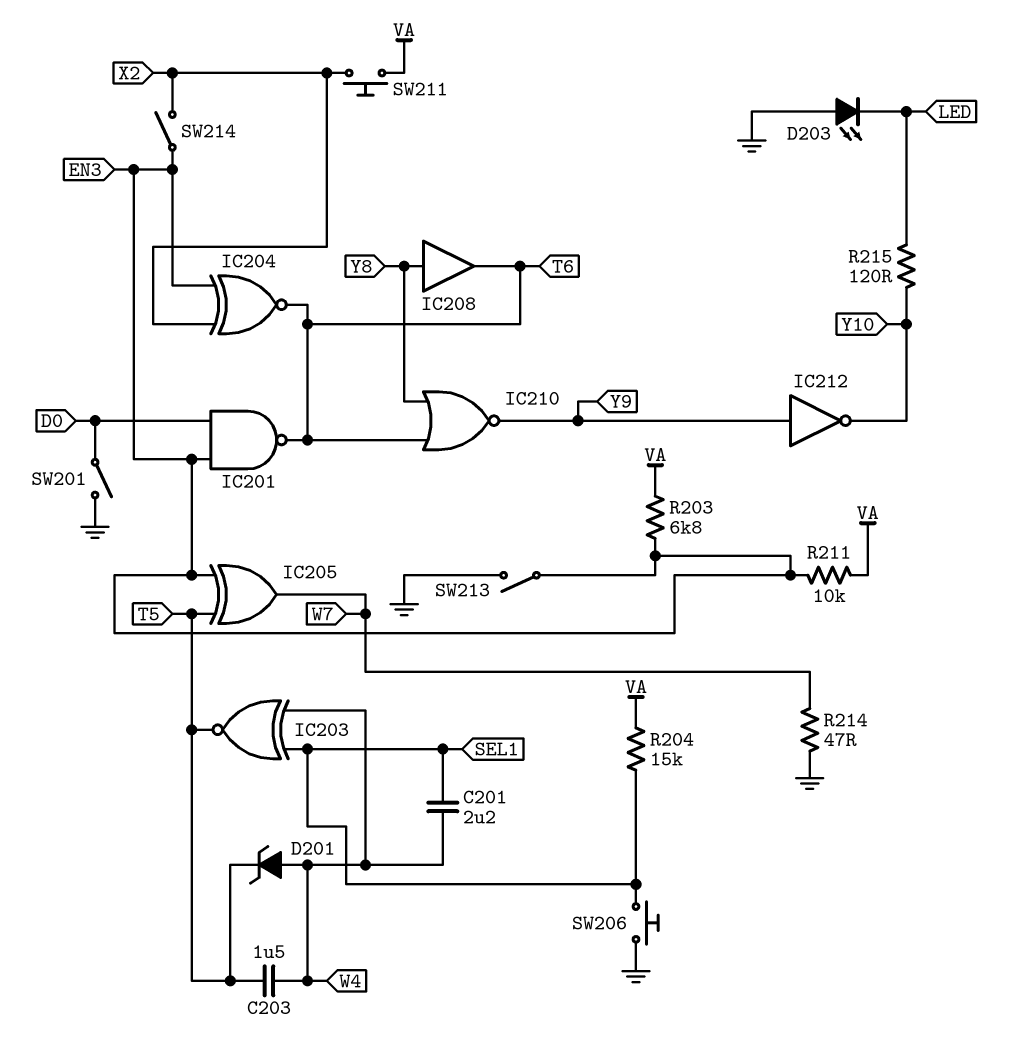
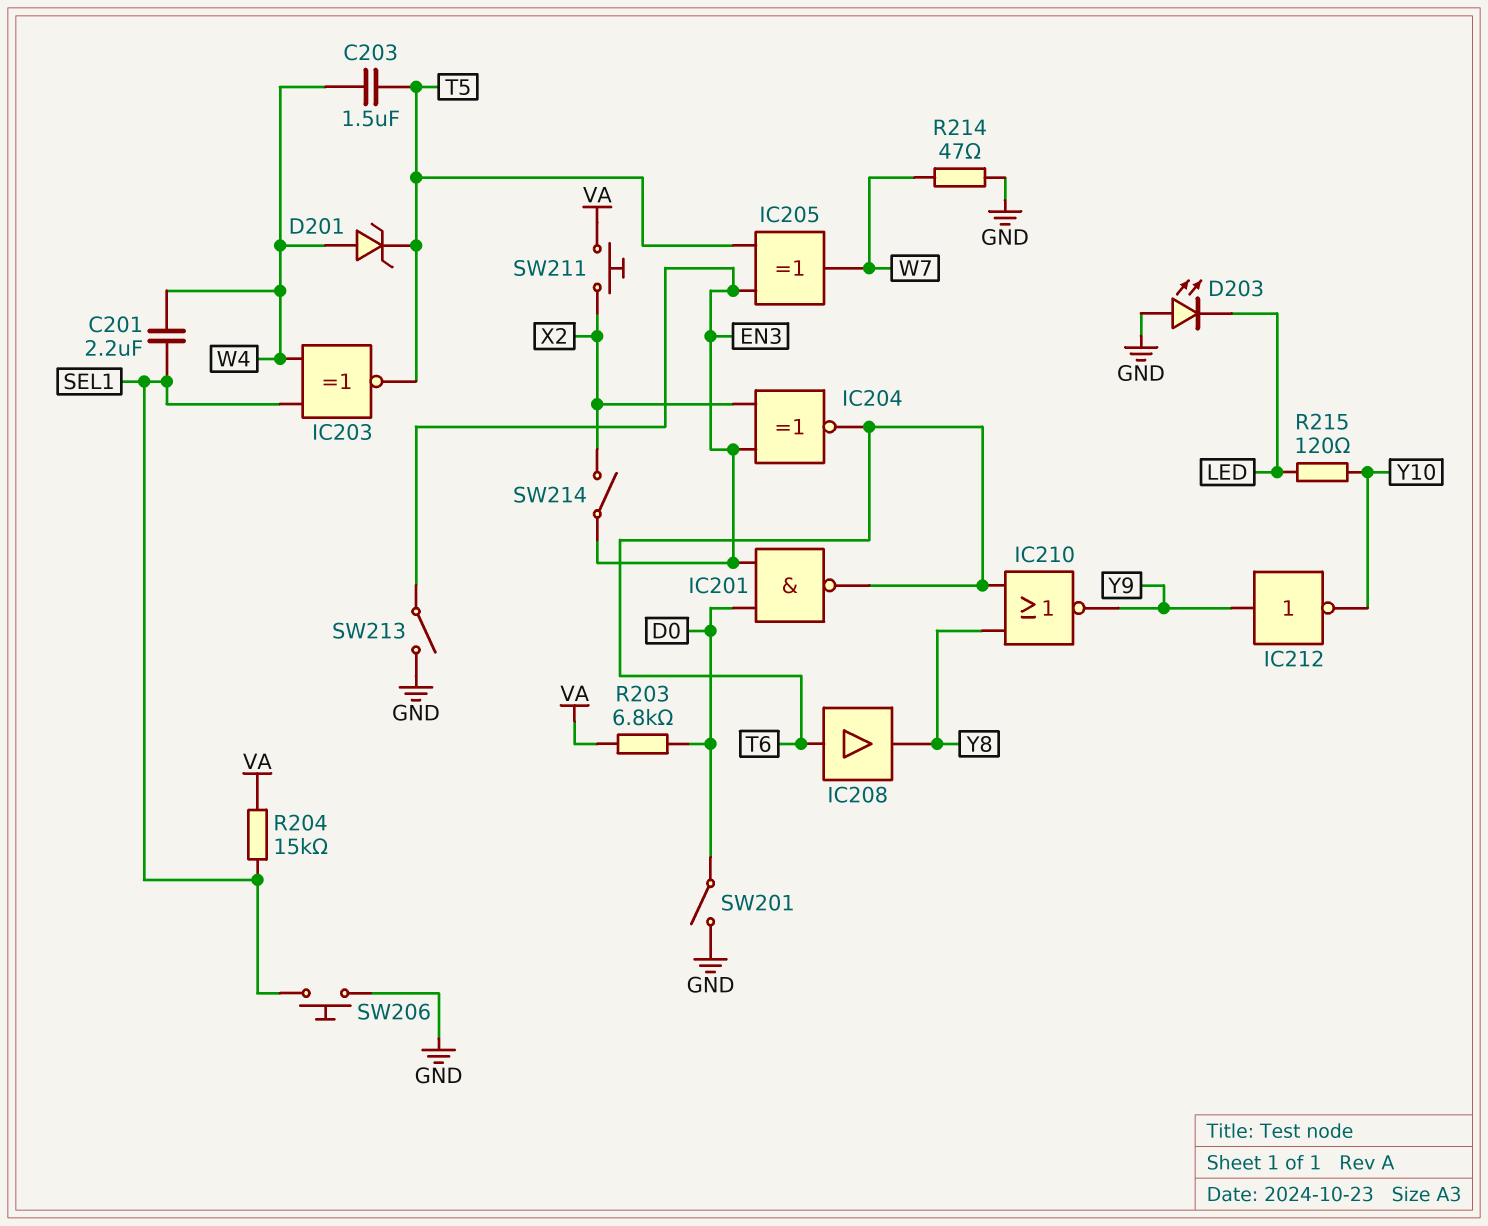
IC208: buffer (in Y8, out T6) -> buffer (in T6, out Y8)
R203: 6.8k (EN3, VA) -> 6.8k (D0, VA)
R211: 10k (EN3, VA) -> none

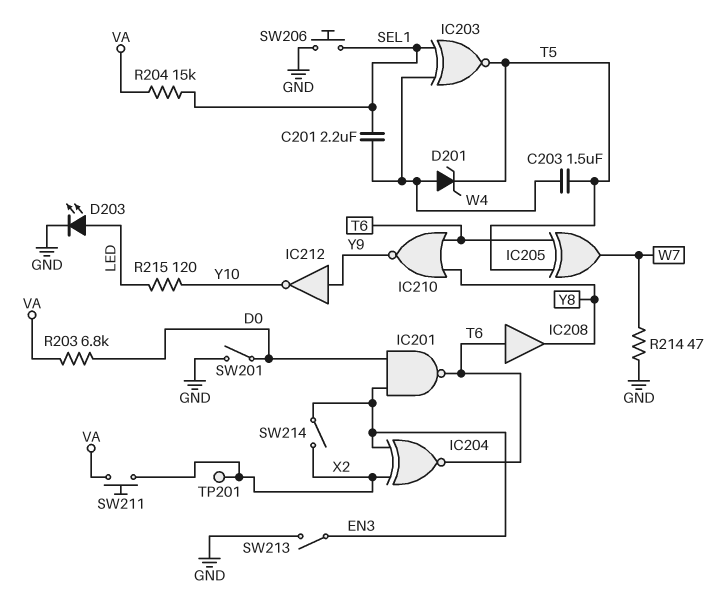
D203: LED (A GND, K LED) -> LED (A LED, K GND)
IC205: XOR (in EN3, in T5, out W7) -> XOR (in T5, in T6, out W7)
TP201: none -> test point (X2)

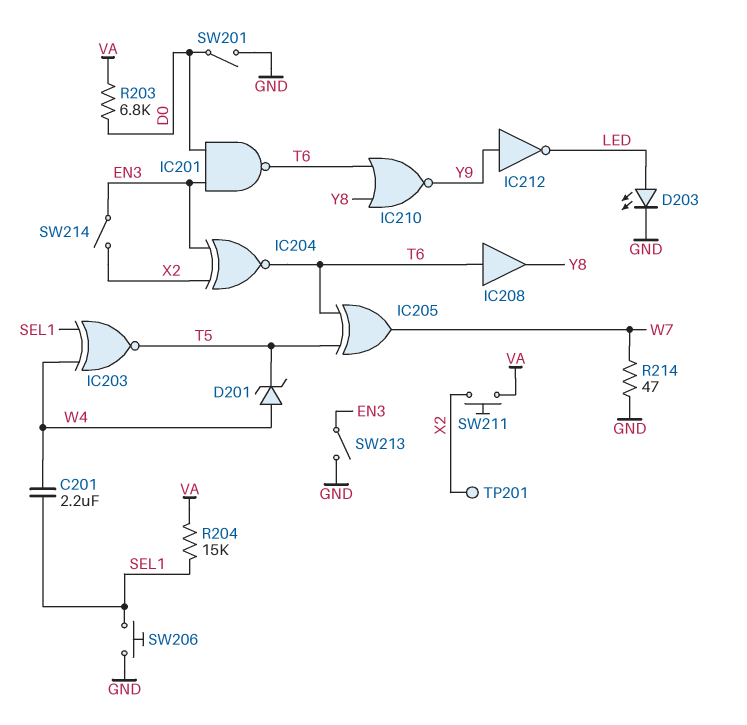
C203: 1.5uF (T5, W4) -> none
IC212: NOT (in Y9, out Y10) -> NOT (in Y9, out LED)
R215: 120 (LED, Y10) -> none

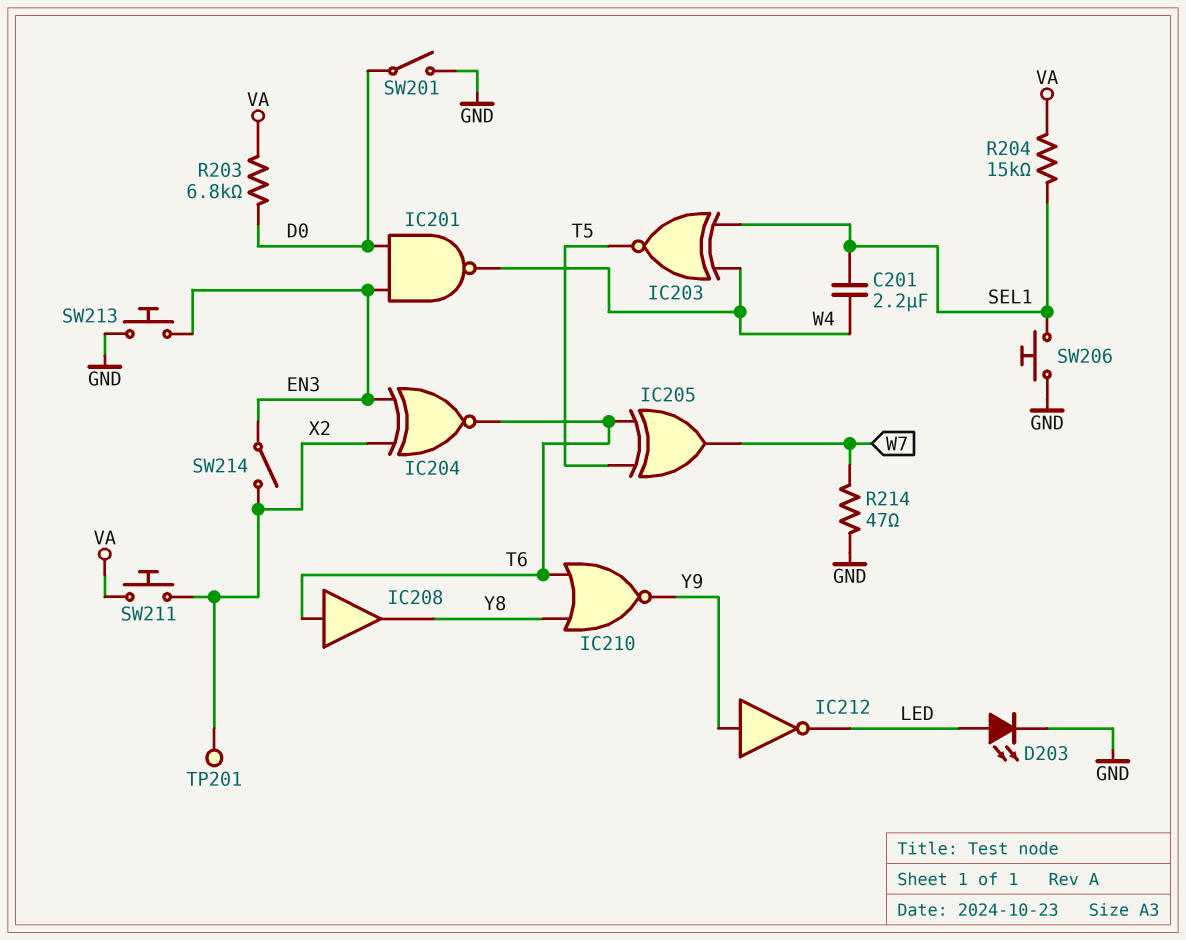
D201: zener (A W4, K T5) -> none
IC201: NAND (in D0, in EN3, out T6) -> NAND (in D0, in EN3, out W4)
SW213: switch (EN3, GND) -> button (EN3, GND)

